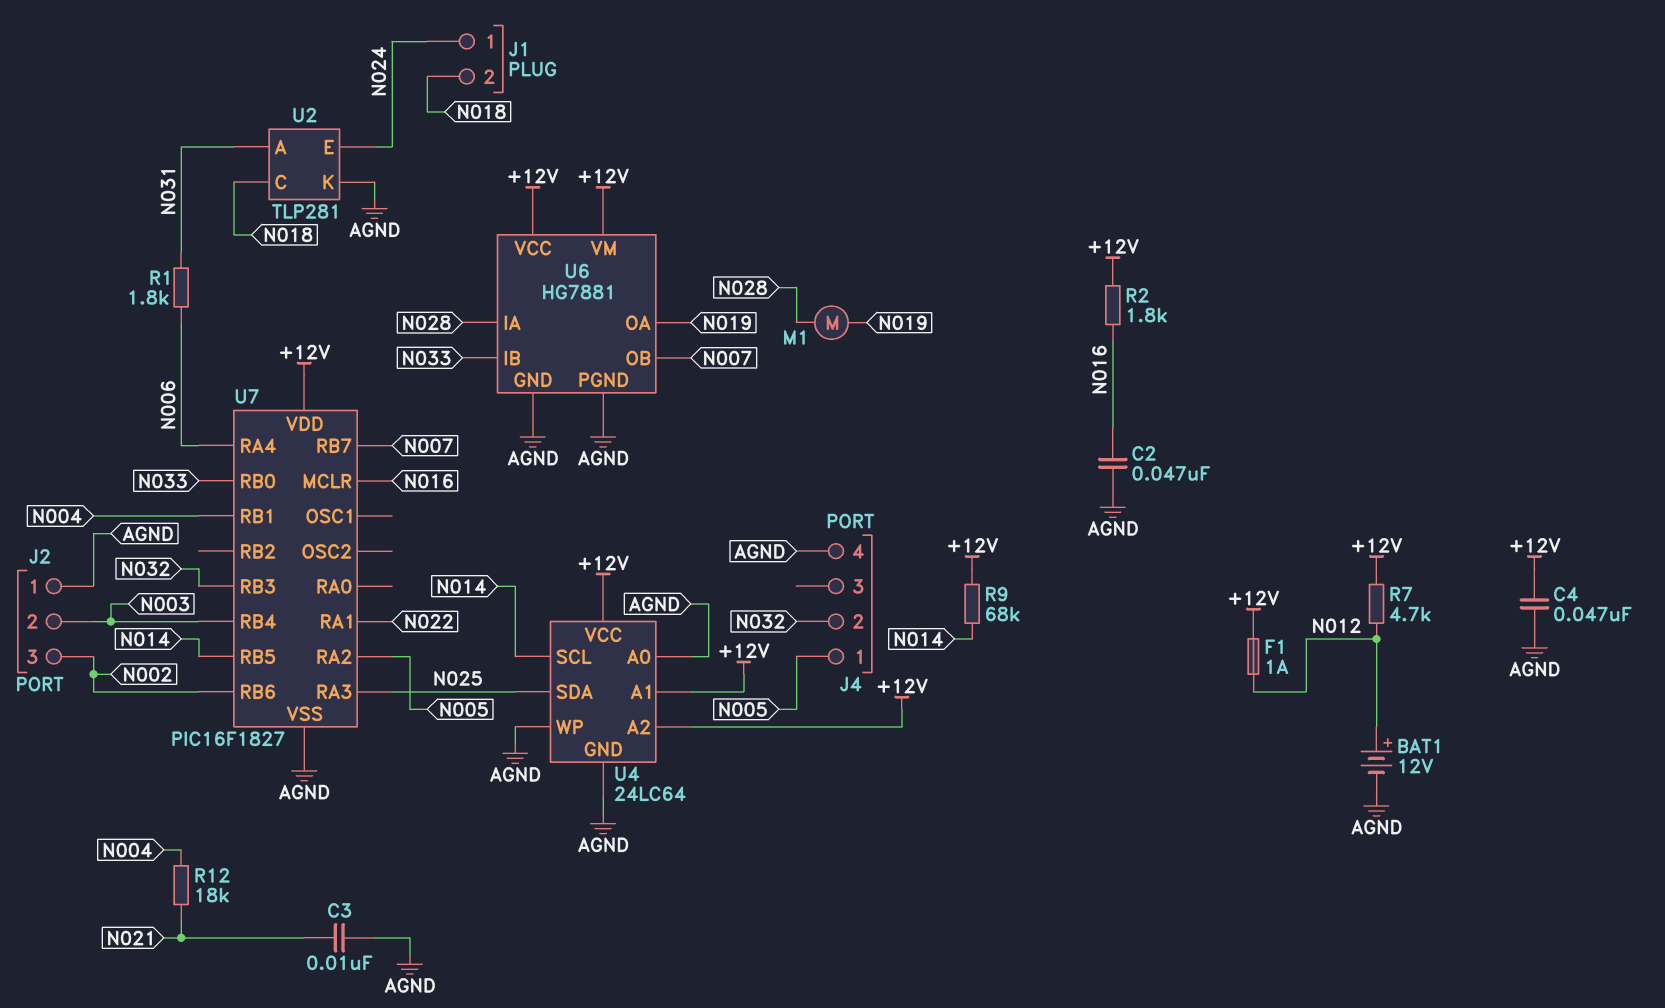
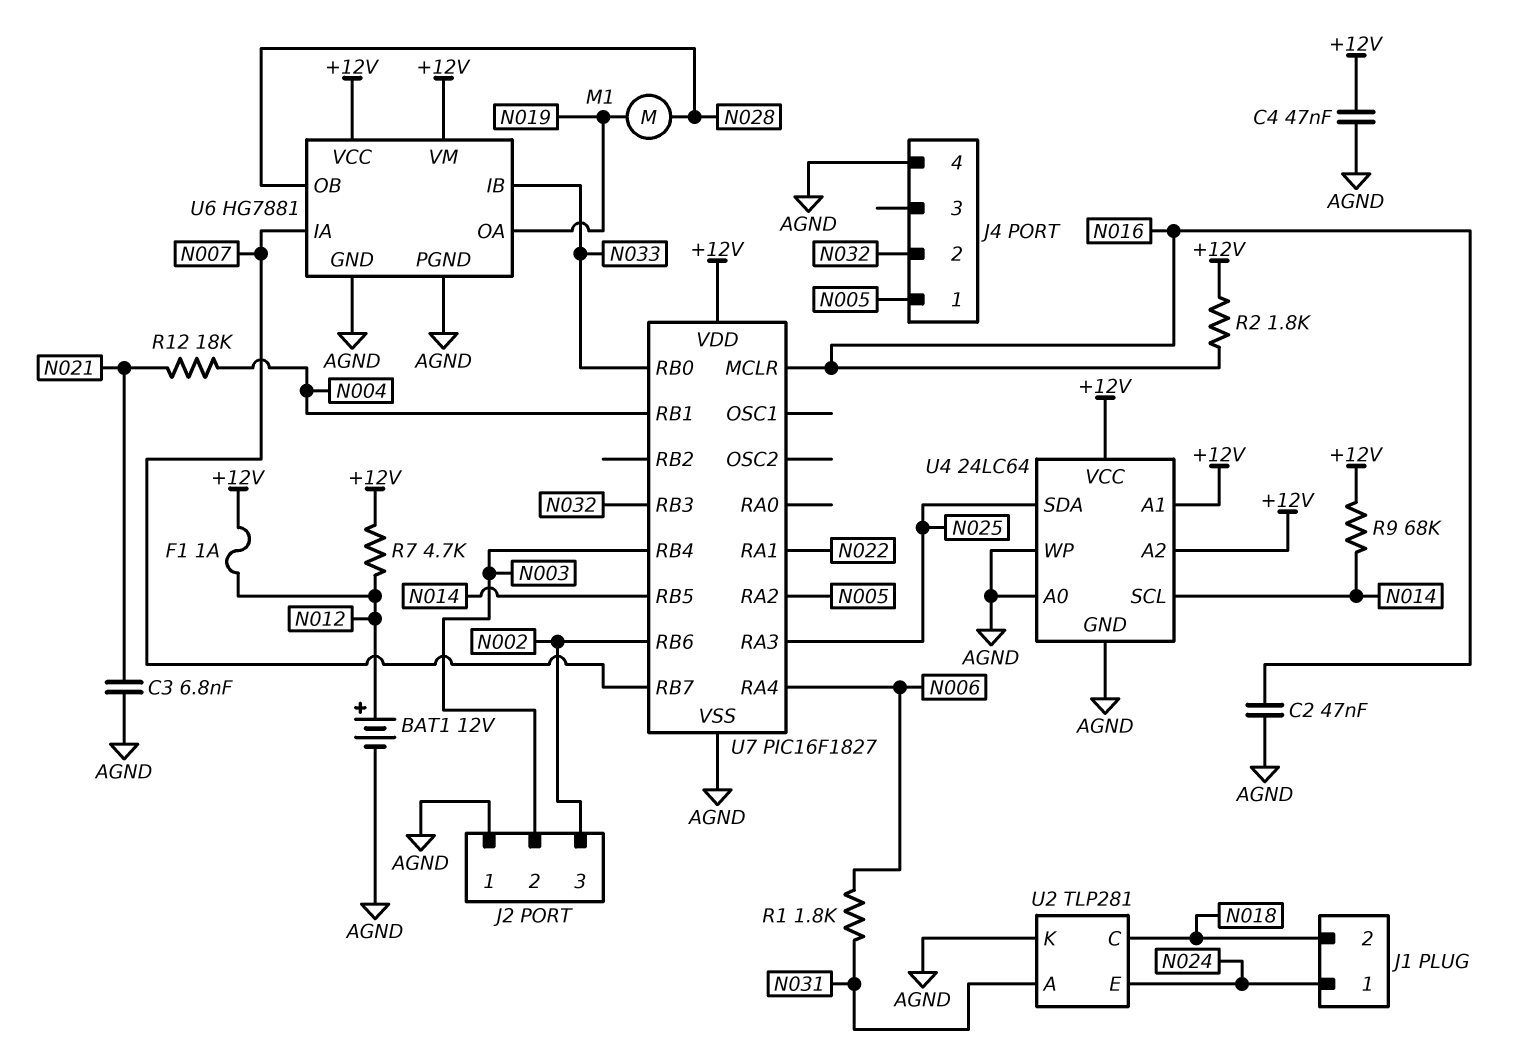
C3: 10nF (AGND, N021) -> 6.8nF (AGND, N021)
U6 pin IA: N028 -> N007
U6 pin OB: N007 -> N028

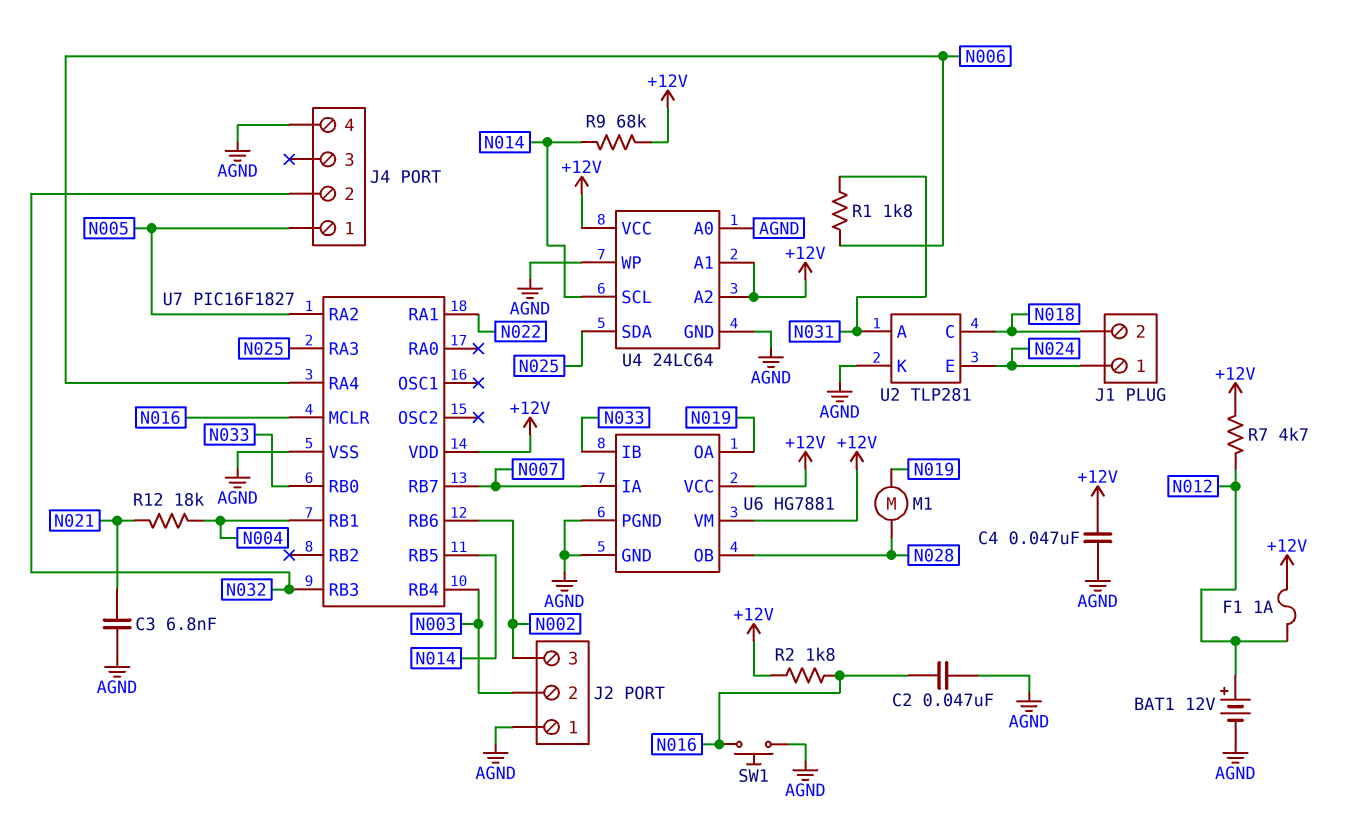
SW1: none -> button (AGND, N016)

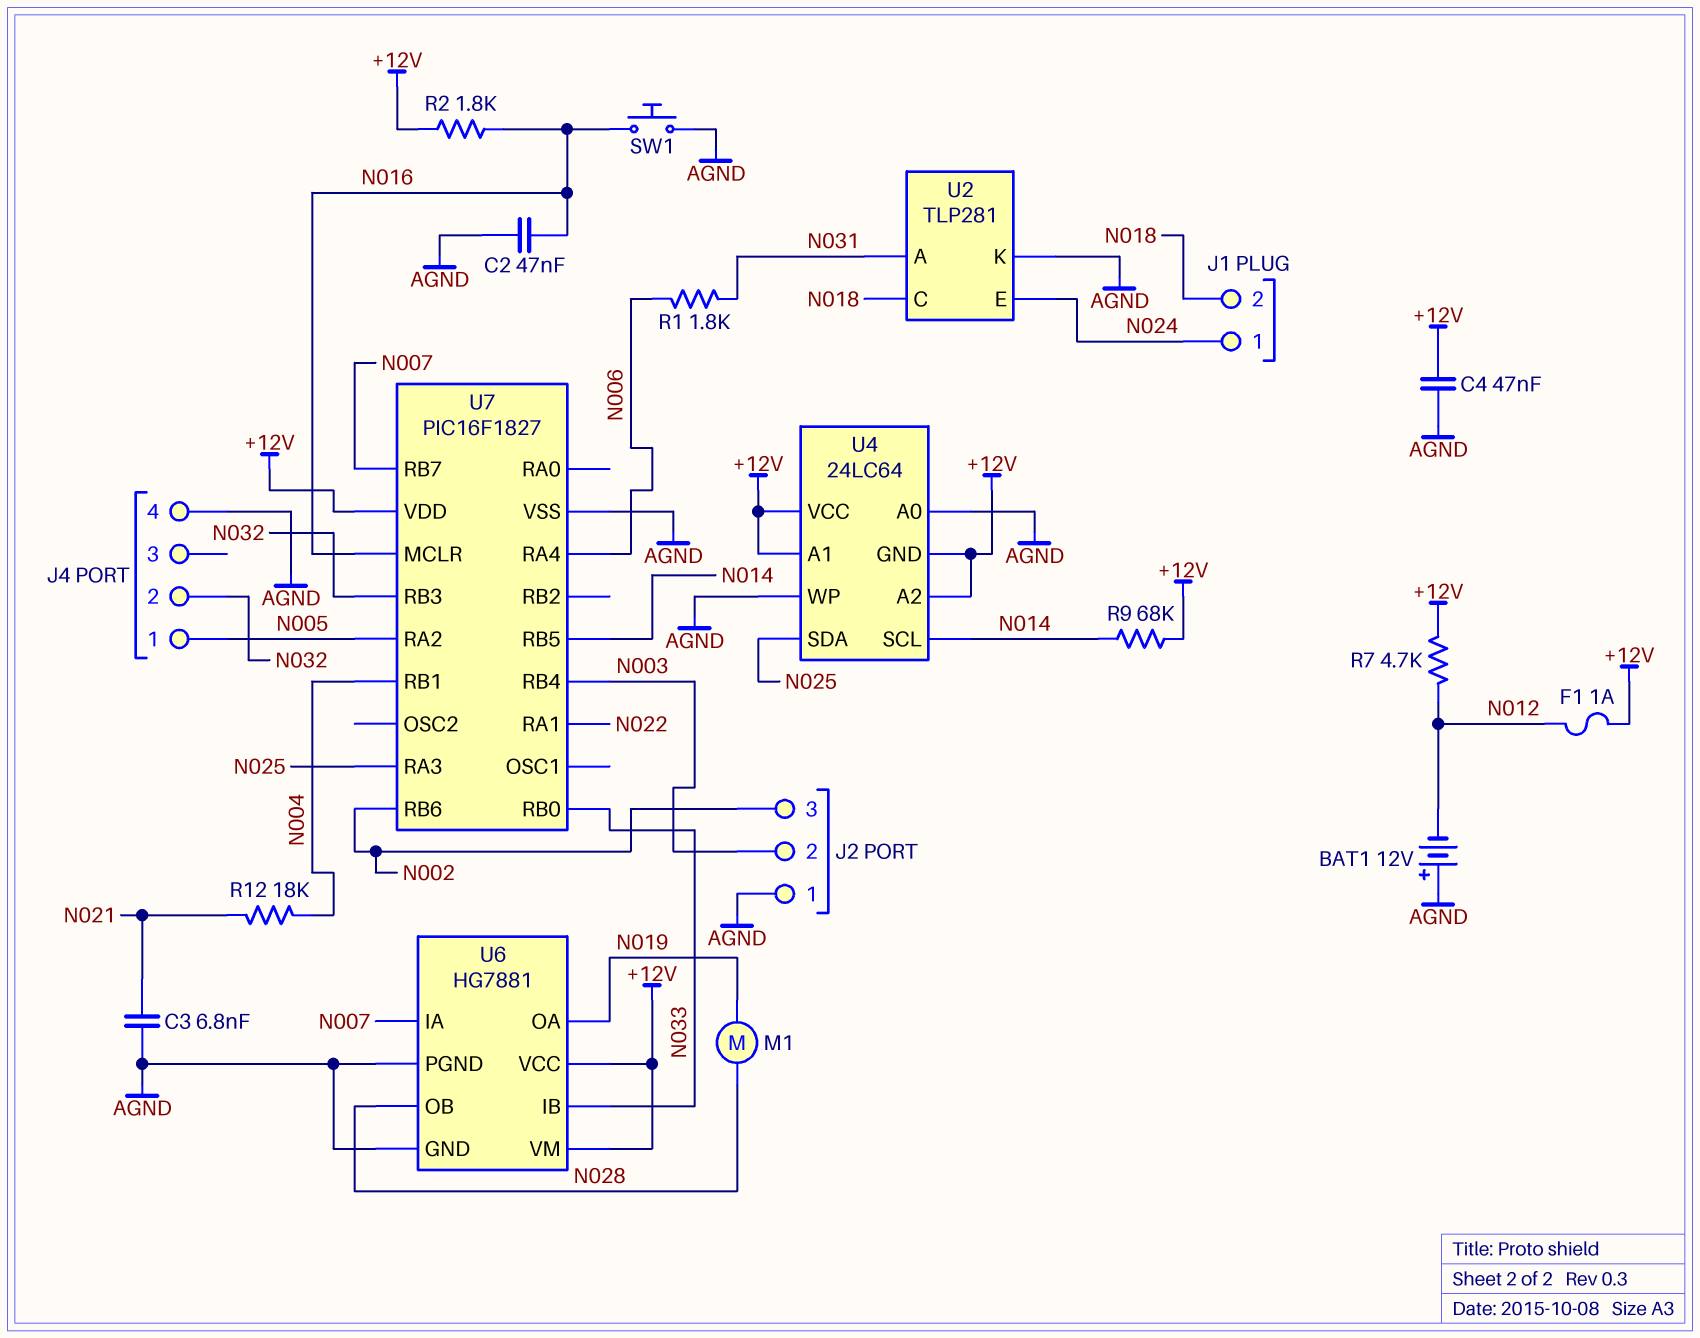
BAT1: 12V (plus N012, minus AGND) -> 12V (plus AGND, minus N012)
U4 pin GND: AGND -> +12V

